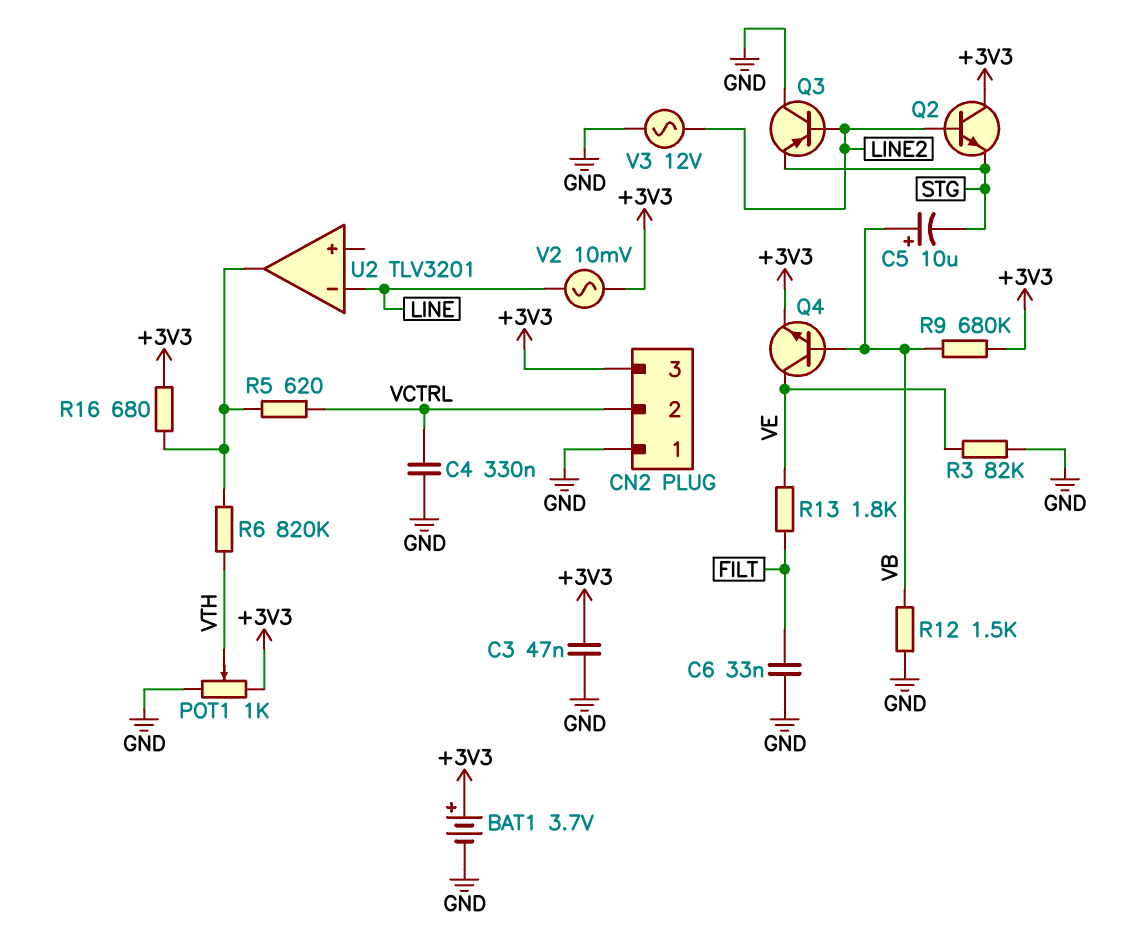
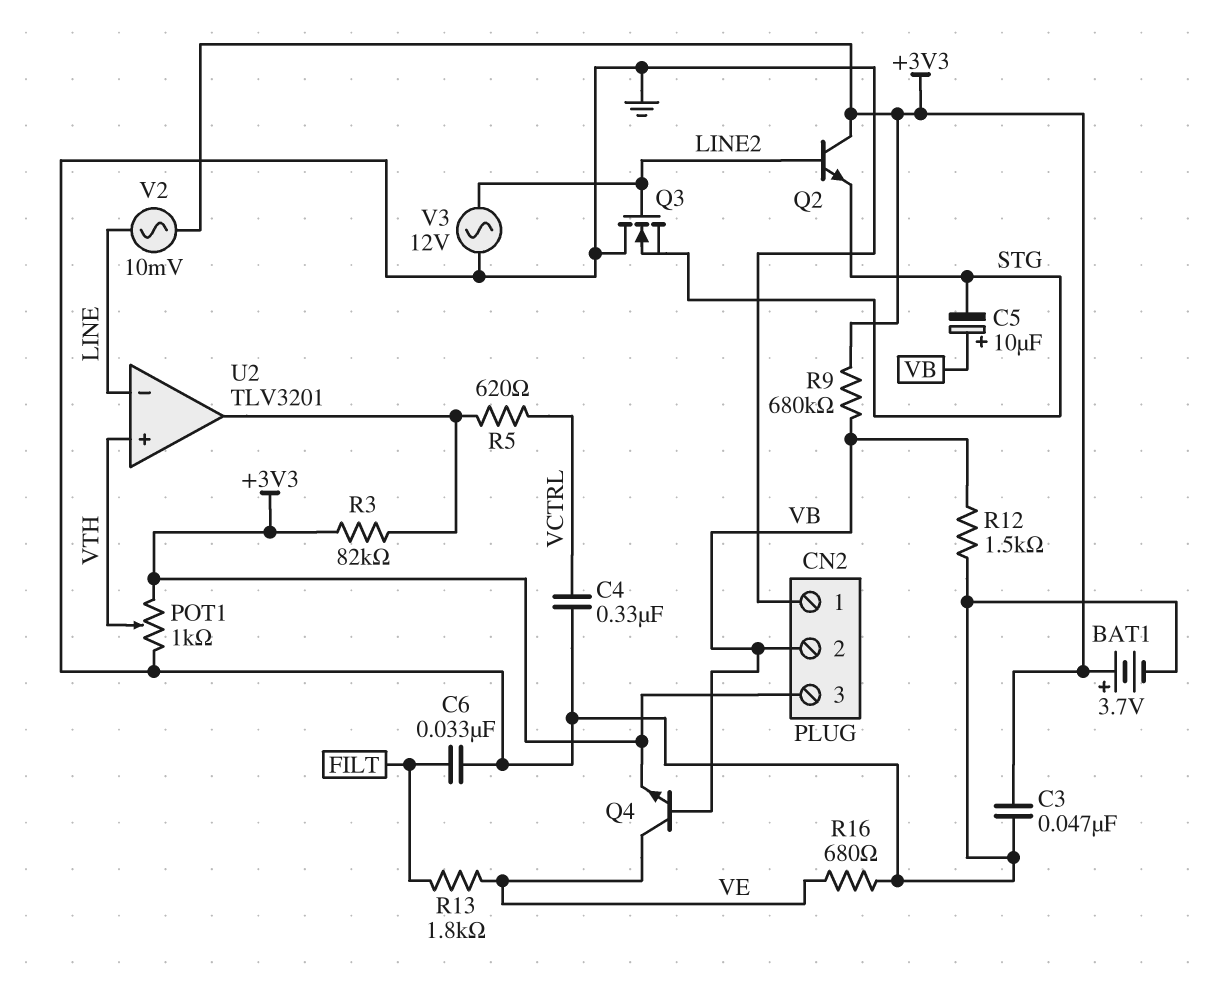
CN2 pin 2: VCTRL -> VB
Q3: PNP (B LINE2, C GND, E STG) -> NMOS (G LINE2, D GND, S STG)
R3: 82k (GND, VE) -> 82k (+3V3, U2/out)
R6: 820k (U2/out, VTH) -> none
R16: 680 (+3V3, U2/out) -> 680 (GND, VE)
U2 pin in+: none -> VTH

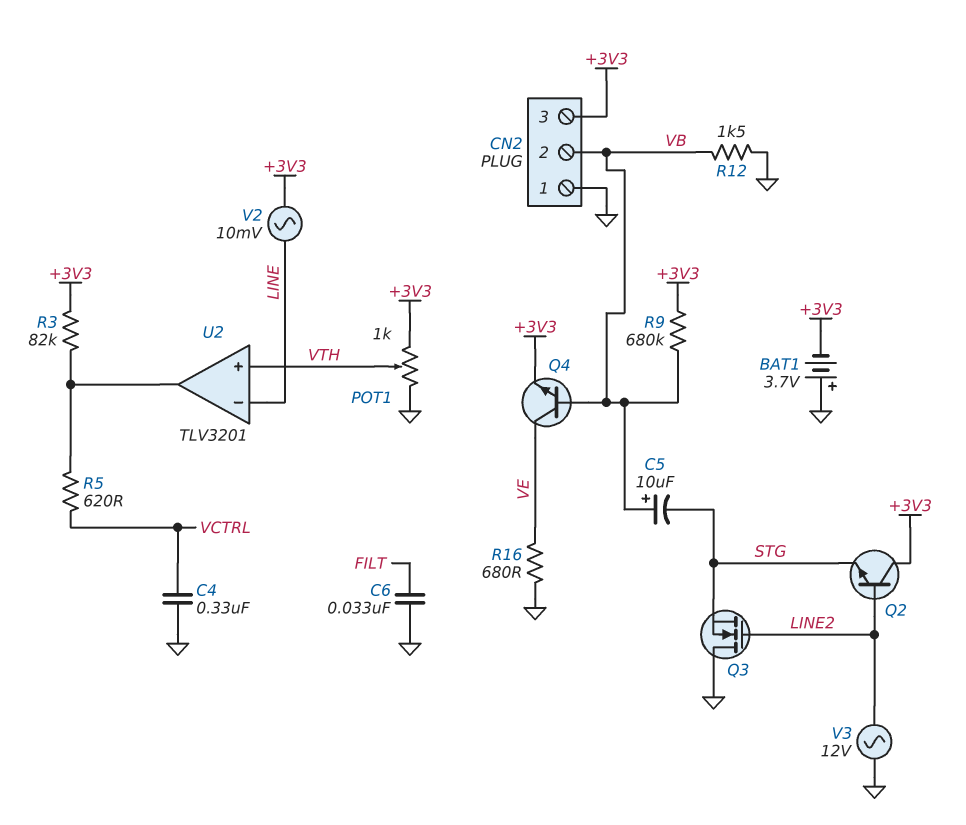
BAT1: 3.7V (plus +3V3, minus GND) -> 3.7V (plus GND, minus +3V3)
C3: 47nF (+3V3, GND) -> none
R13: 1.8k (FILT, VE) -> none

